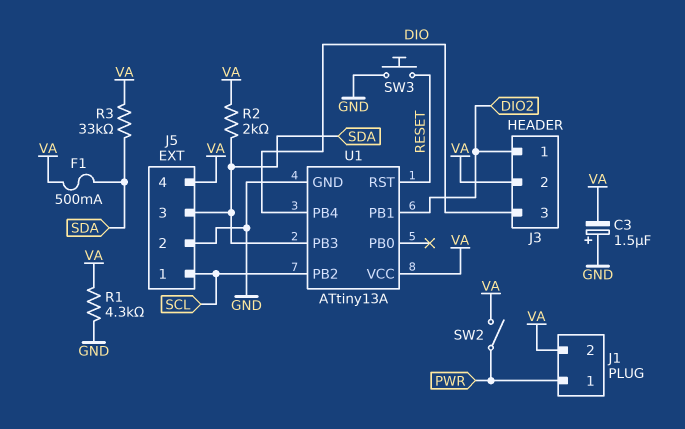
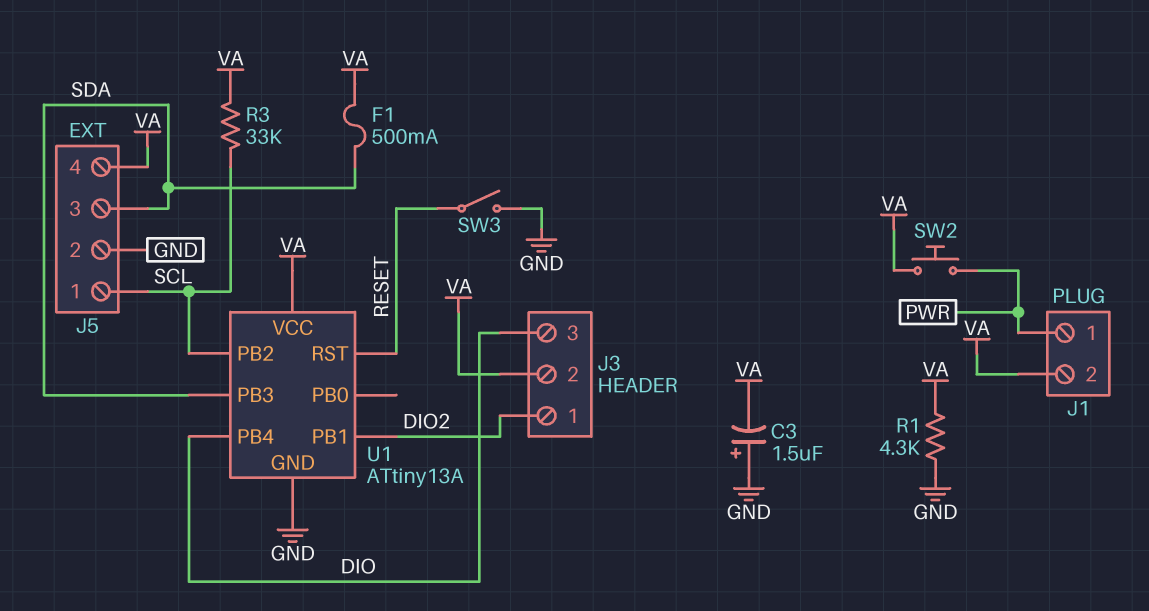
R2: 2k (SDA, VA) -> none
R3: 33k (SDA, VA) -> 33k (SCL, VA)
SW2: switch (PWR, VA) -> button (PWR, VA)
SW3: button (GND, RESET) -> switch (GND, RESET)

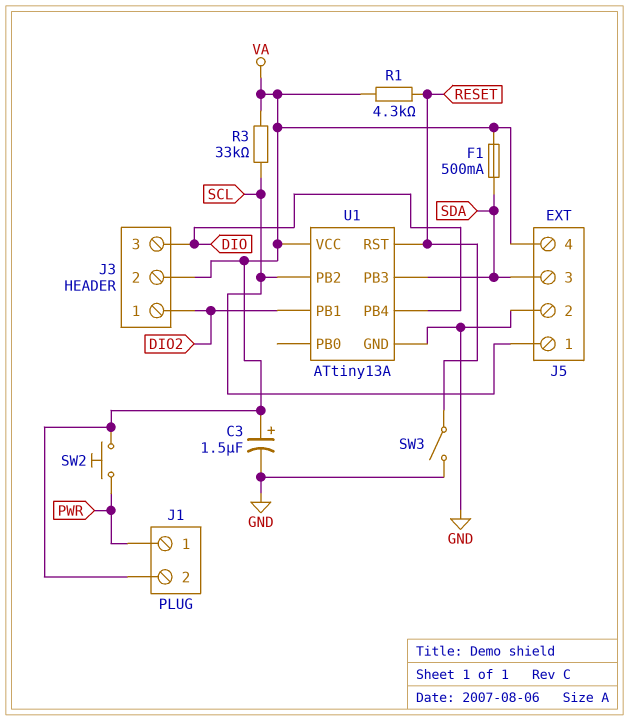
C3: 1.5uF (plus GND, minus VA) -> 1.5uF (plus VA, minus GND)
R1: 4.3k (GND, VA) -> 4.3k (RESET, VA)

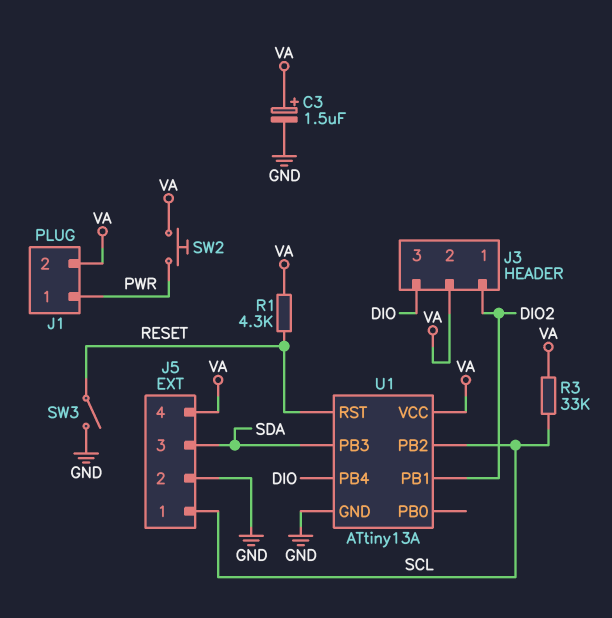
F1: 500mA (SDA, VA) -> none

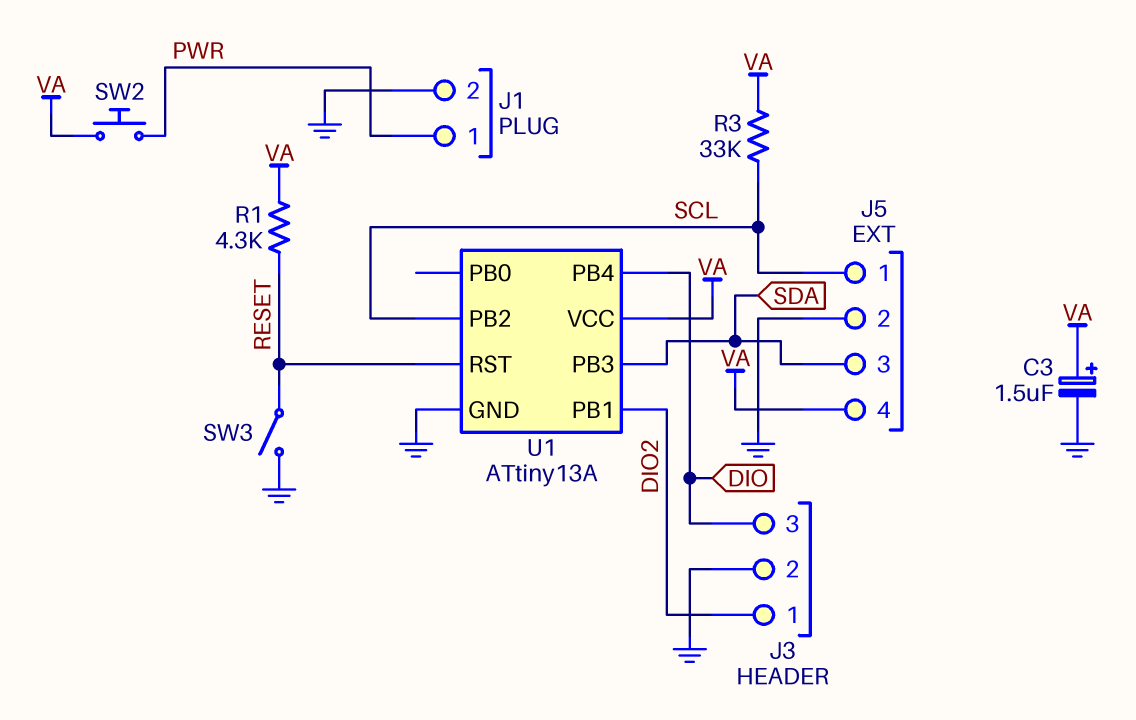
J1 pin 2: VA -> GND
J3 pin 2: VA -> GND

